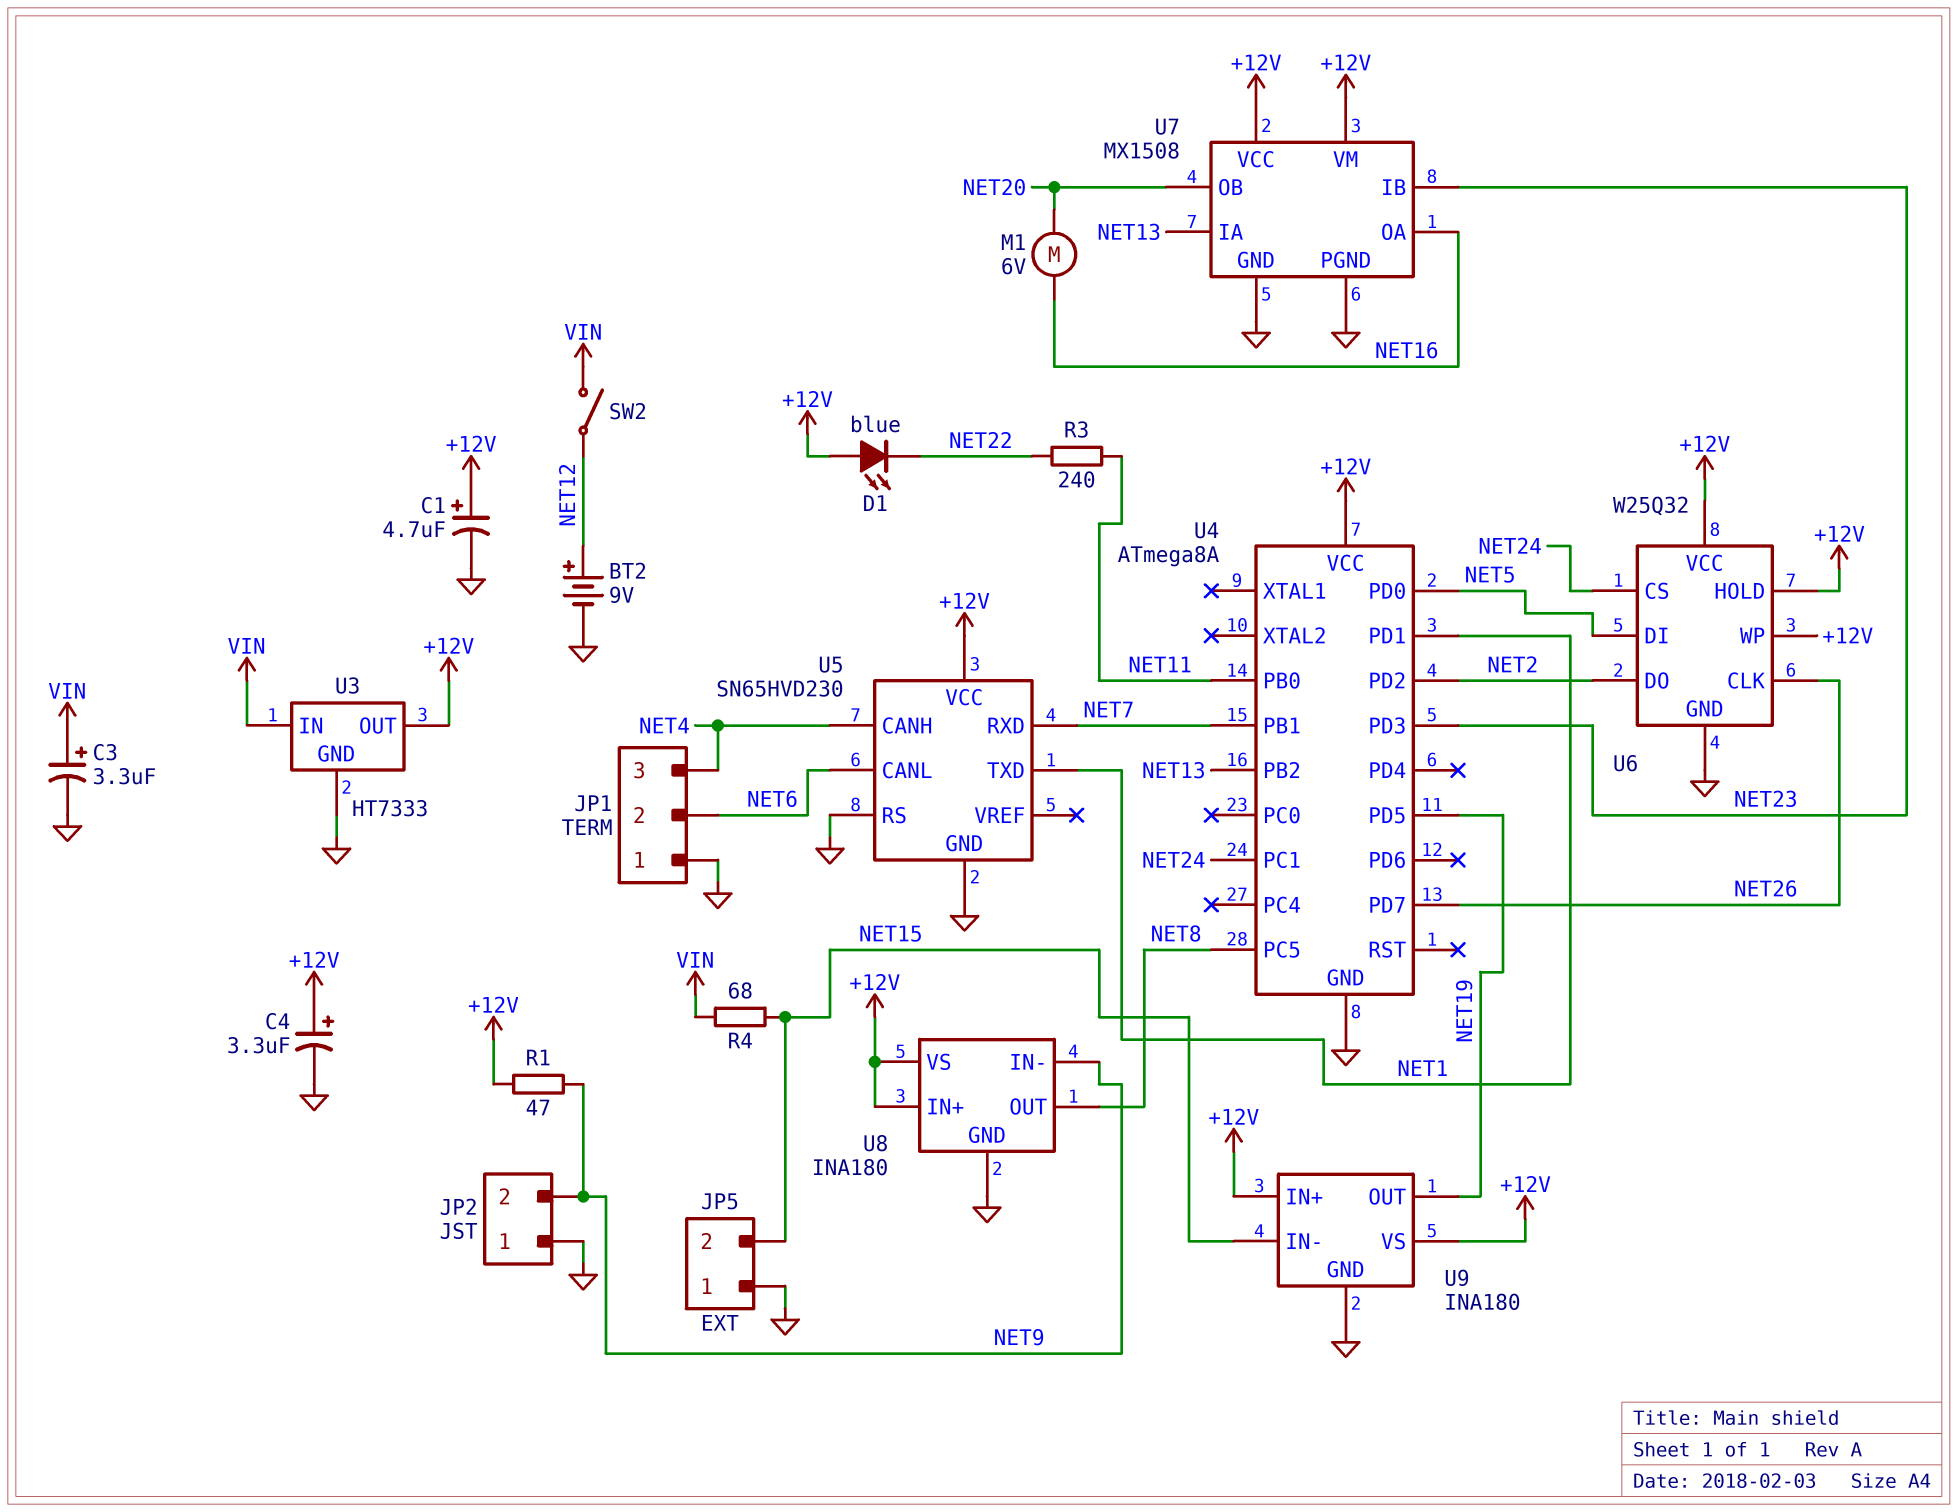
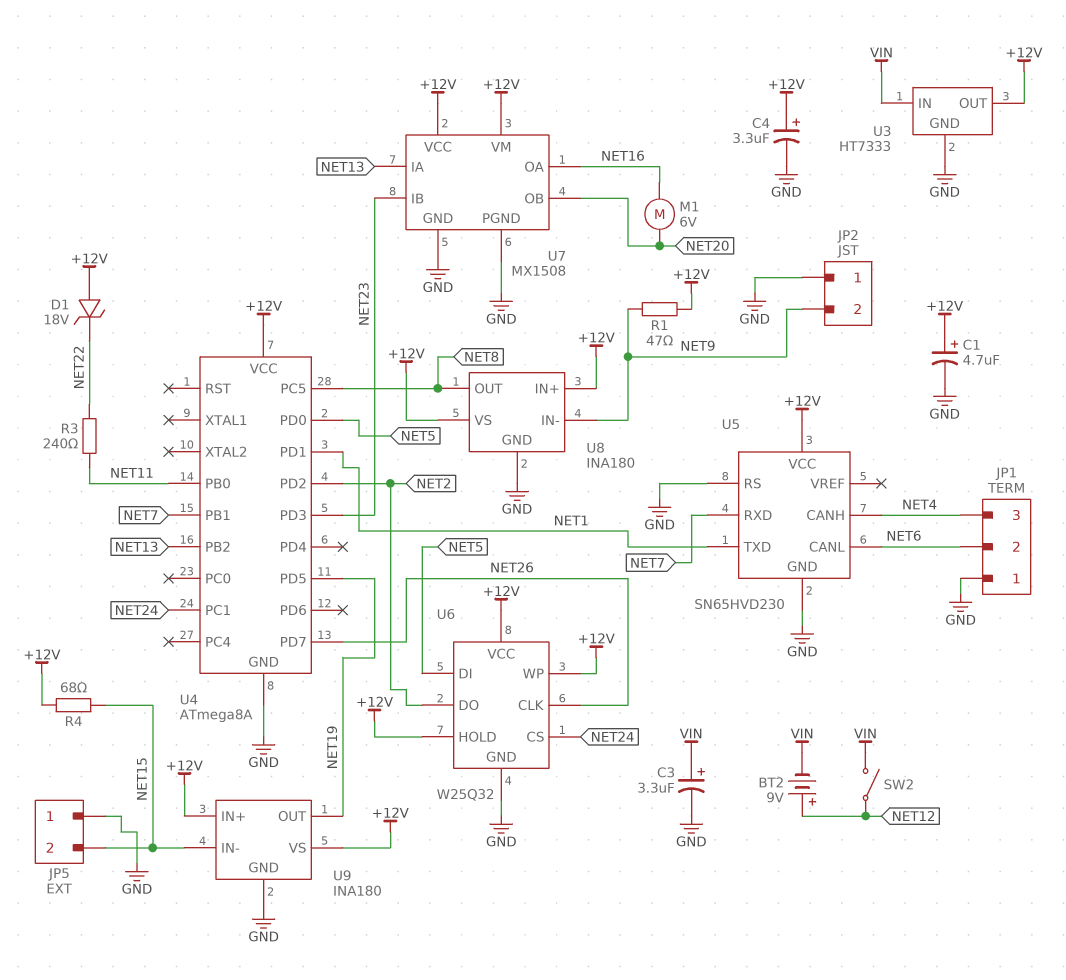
BT2: 9V (plus NET12, minus GND) -> 9V (plus NET12, minus VIN)
D1: LED blue (A +12V, K NET22) -> zener 18V (A +12V, K NET22)
R4: 68 (NET15, VIN) -> 68 (+12V, NET15)

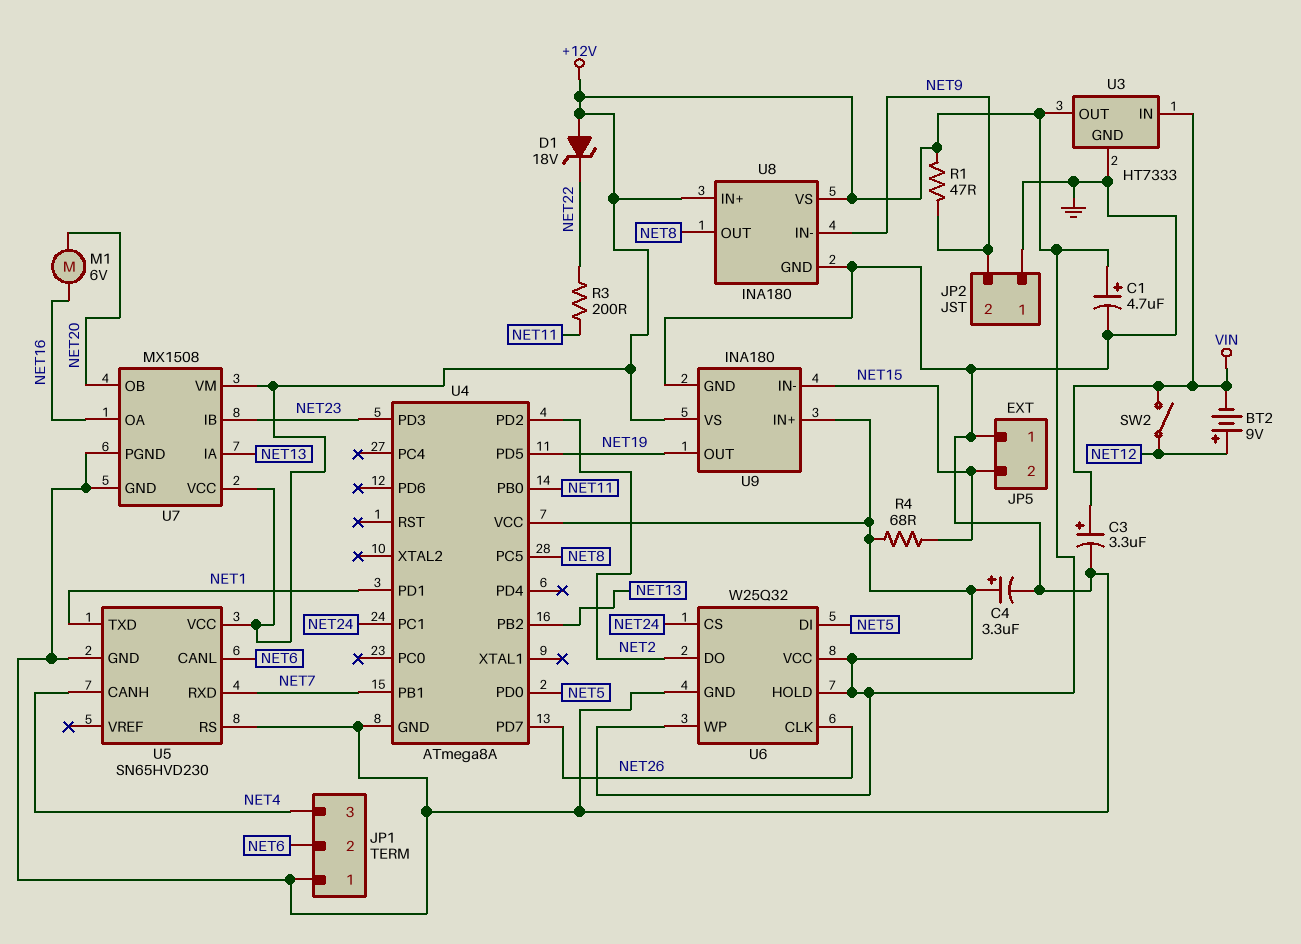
R3: 240 (NET11, NET22) -> 200 (NET11, NET22)

